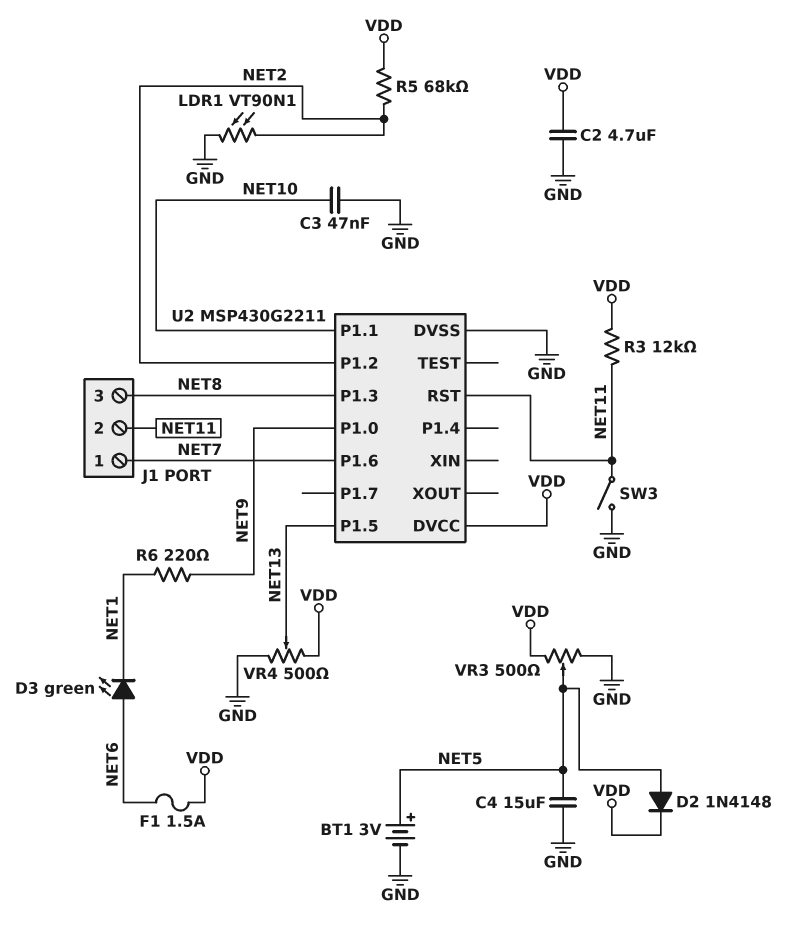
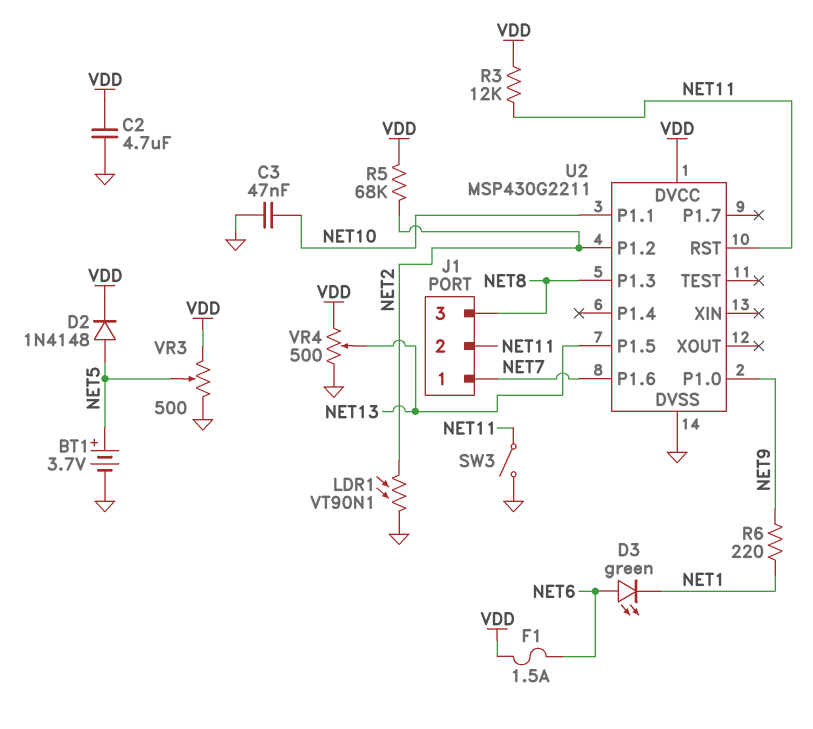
BT1: 3V (plus NET5, minus GND) -> 3.7V (plus NET5, minus GND)
C4: 15uF (GND, NET5) -> none

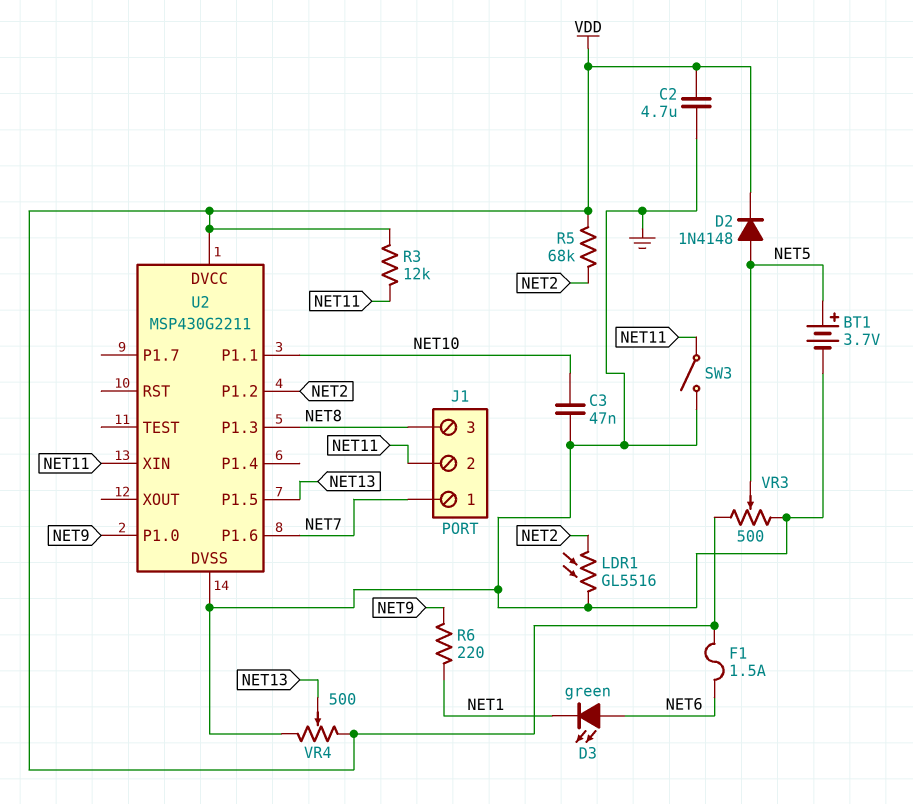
LDR1: VT90N1 (GND, NET2) -> GL5516 (GND, NET2)
U2 pin RST: NET11 -> none
U2 pin XIN: none -> NET11

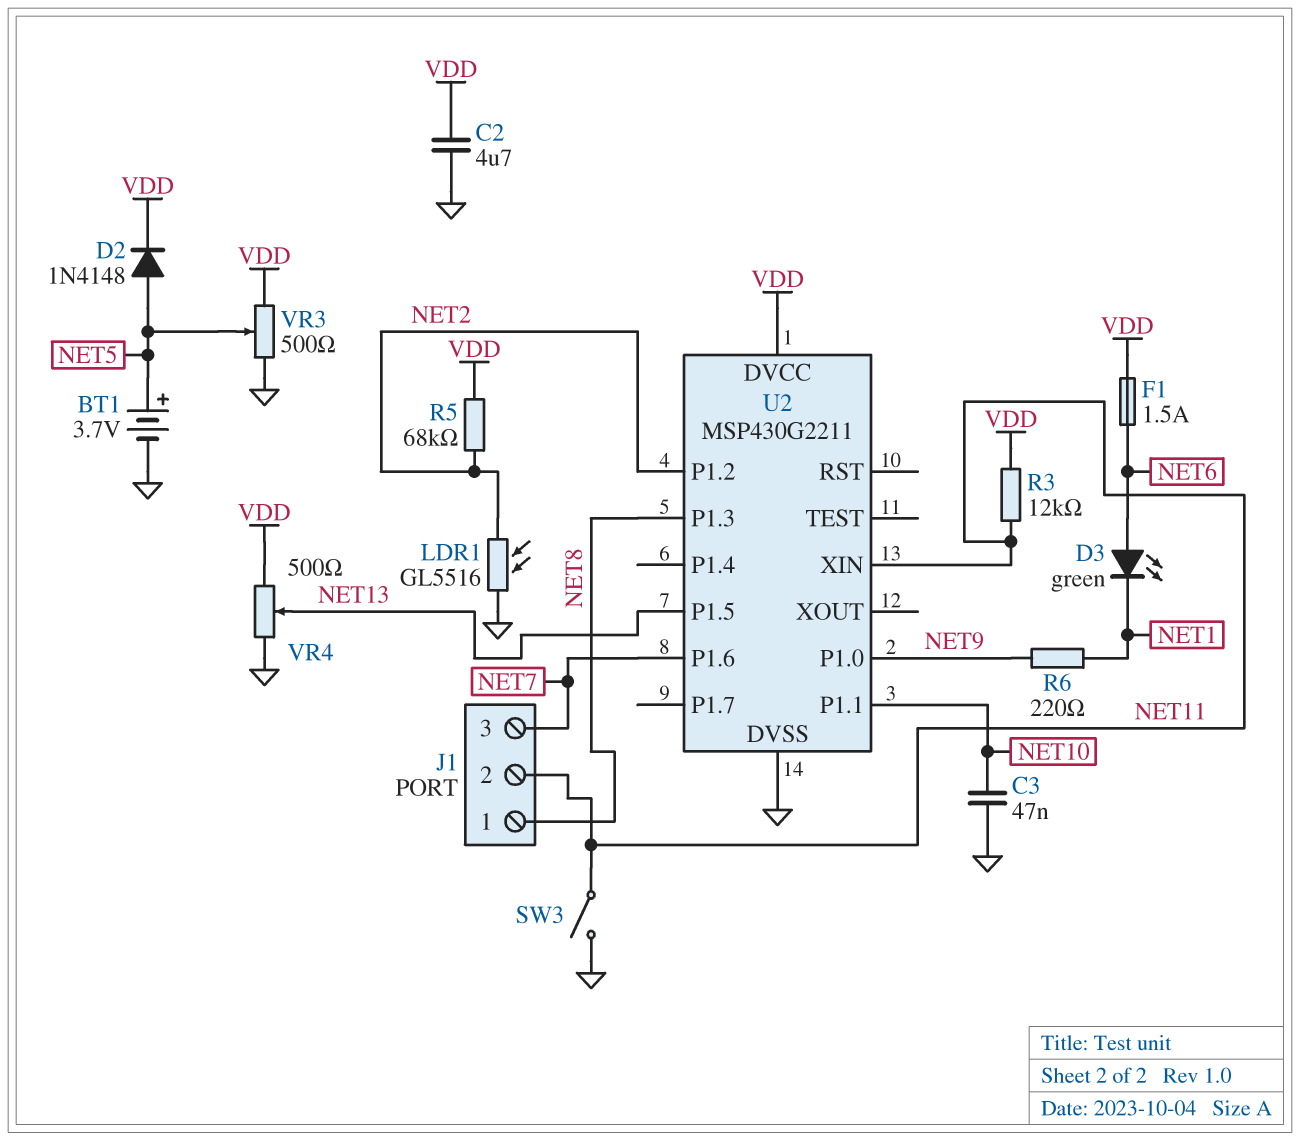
J1 pin 1: NET7 -> NET8
J1 pin 3: NET8 -> NET7

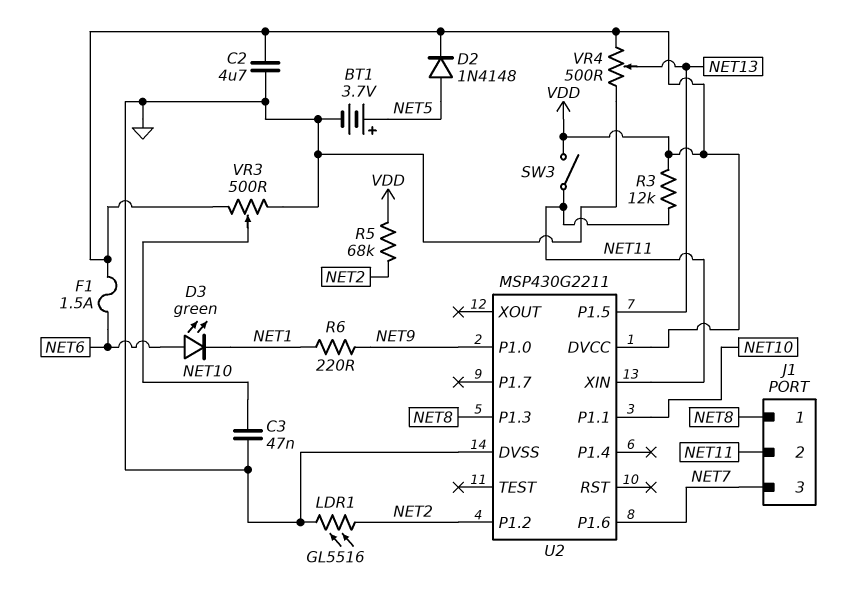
SW3: switch (GND, NET11) -> switch (NET11, VDD)
VR3: 500 (GND, VDD, wiper NET5) -> 500 (GND, VDD, wiper NET10)

